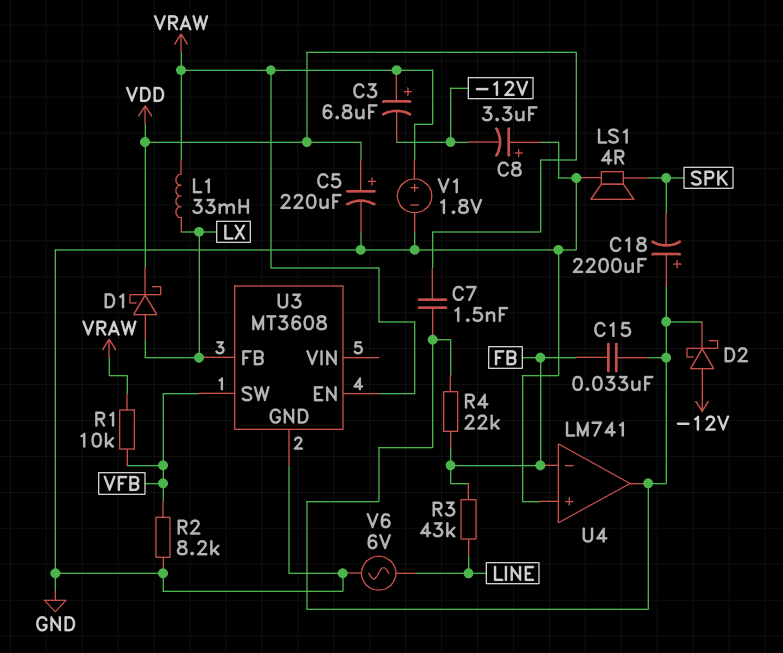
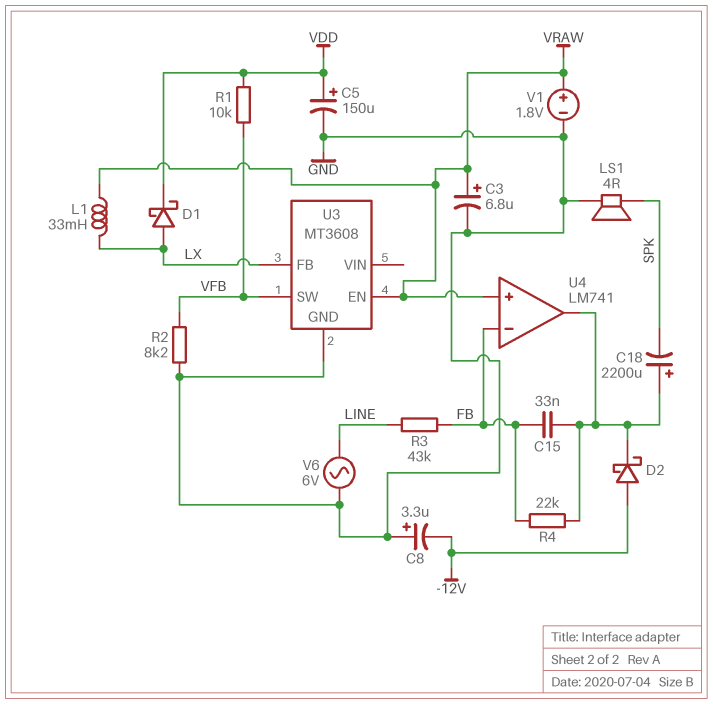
C3: 6.8uF (plus VRAW, minus -12V) -> 6.8uF (plus VRAW, minus GND)
C5: 220uF (plus VDD, minus GND) -> 150uF (plus VDD, minus GND)
C7: 1.5nF (U4/out, VDD) -> none
R1: 10k (VFB, VRAW) -> 10k (VDD, VFB)
U4 pin in+: GND -> VRAW

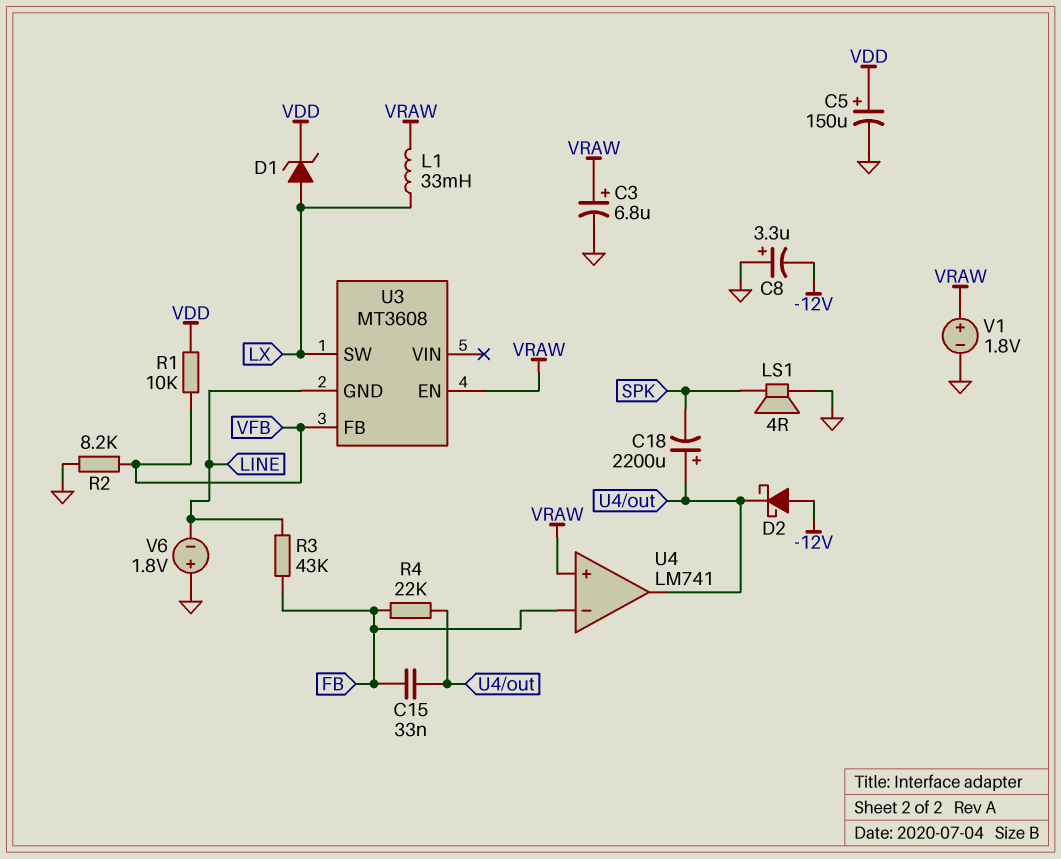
D1: schottky (A LX, K VDD) -> zener (A LX, K VDD)
U3 pin FB: LX -> VFB
U3 pin GND: GND -> LINE
U3 pin SW: VFB -> LX
V6: AC 6V (GND, LINE) -> 1.8V (plus GND, minus LINE)

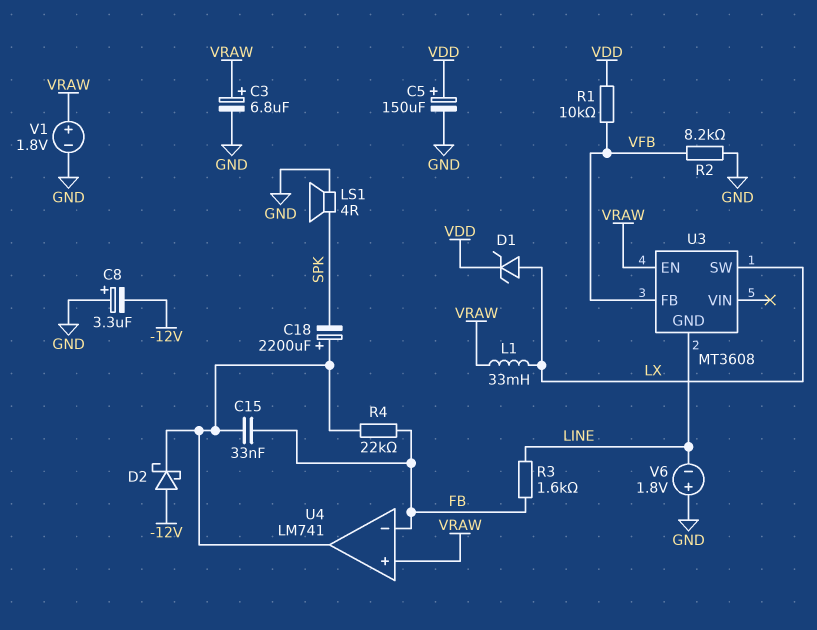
R3: 43k (FB, LINE) -> 1.6k (FB, LINE)

